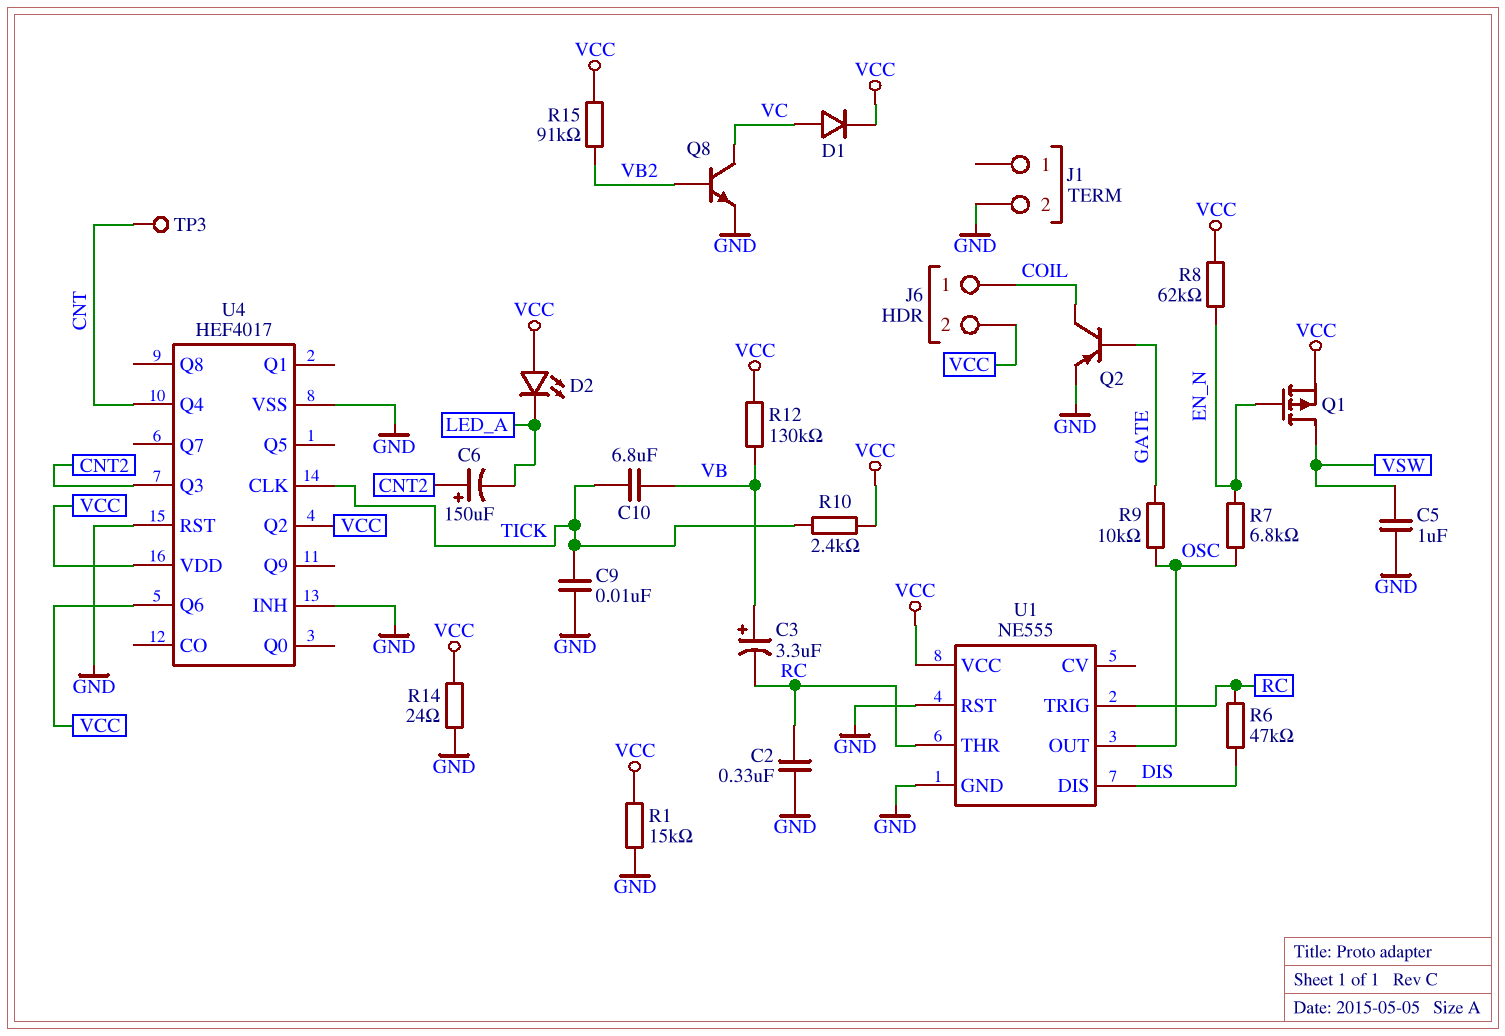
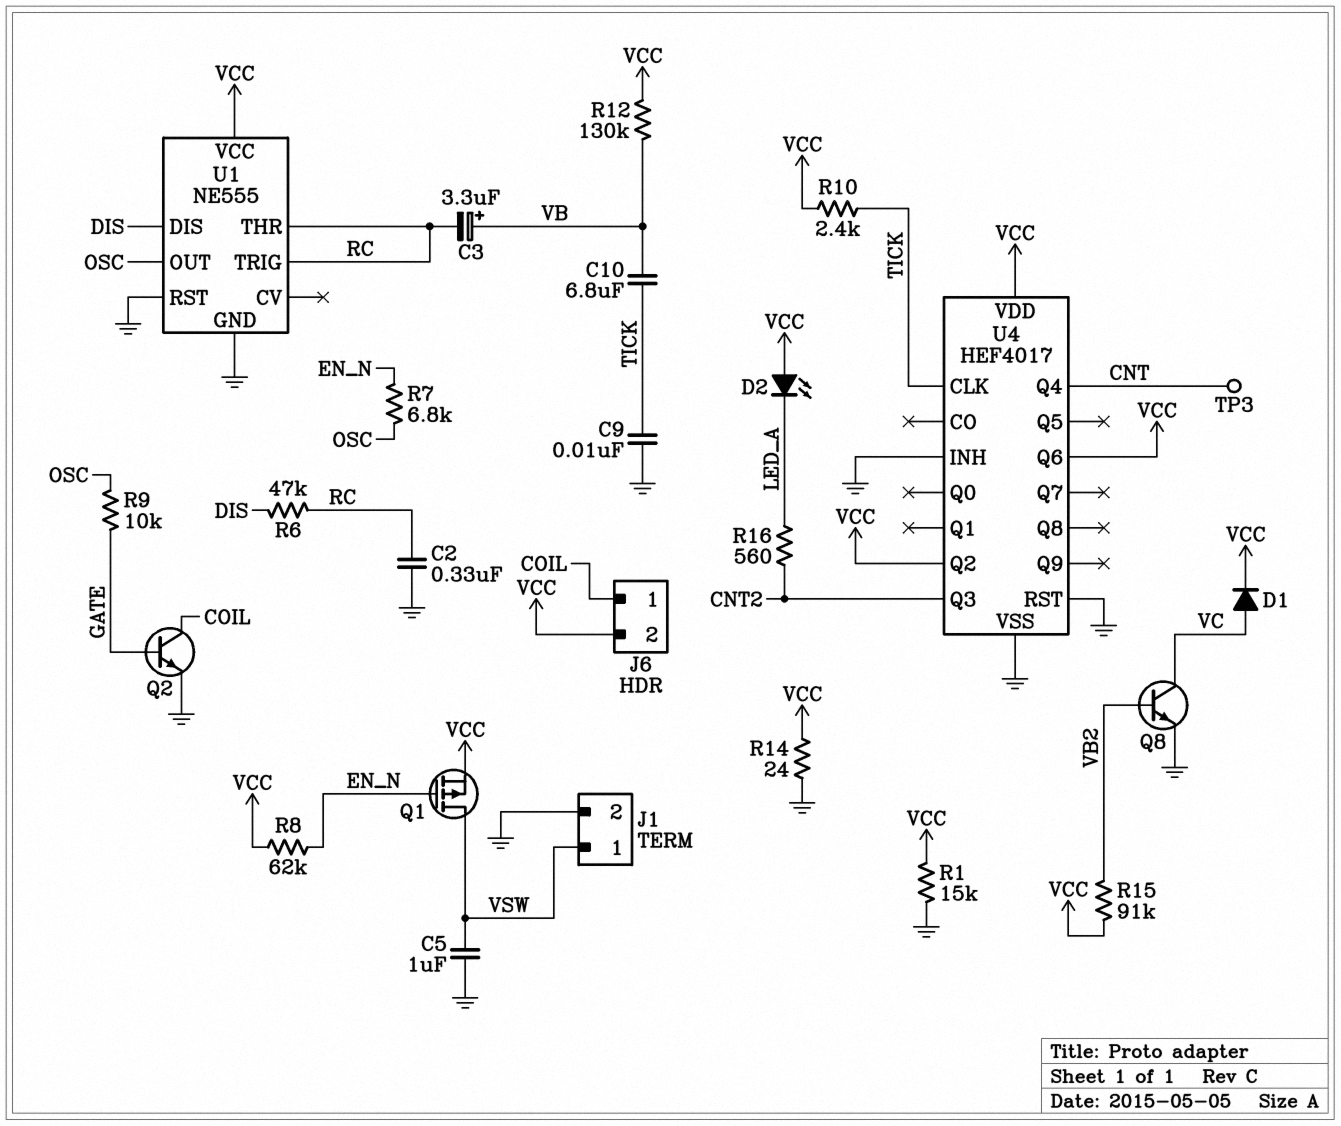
C6: 150uF (plus CNT2, minus LED_A) -> none
J1 pin 1: none -> VSW
Q2: PNP (B GATE, C COIL, E GND) -> NPN (B GATE, C COIL, E GND)
R16: none -> 560 (CNT2, LED_A)

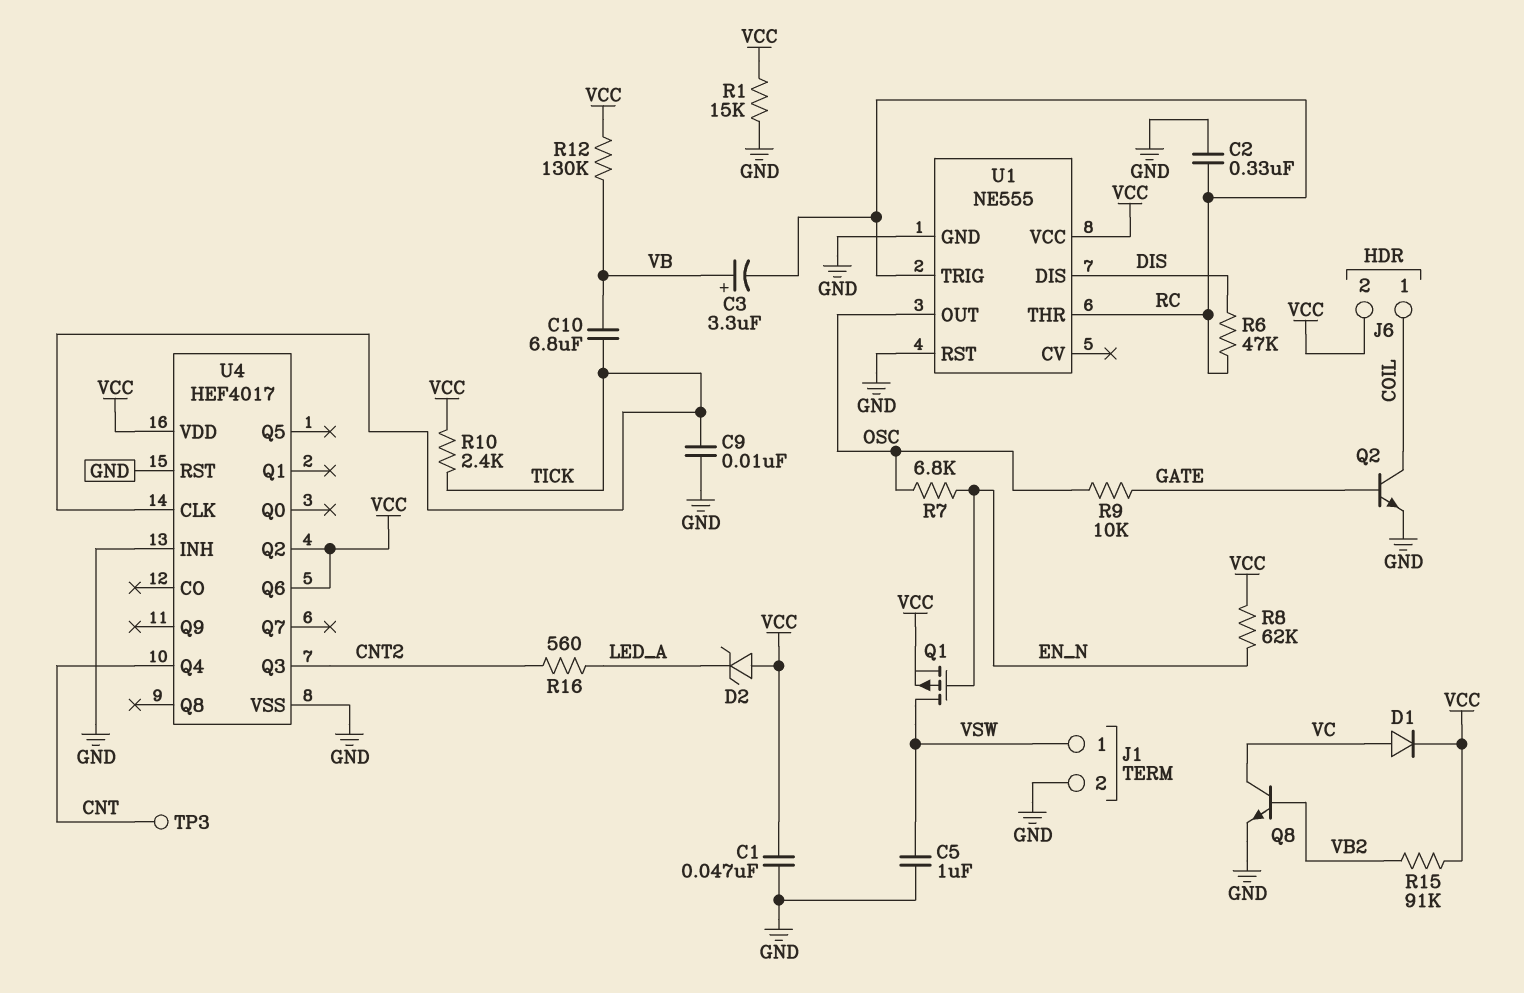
C1: none -> 47nF (GND, VCC)
D2: LED (A VCC, K LED_A) -> zener (A VCC, K LED_A)
R14: 24 (GND, VCC) -> none

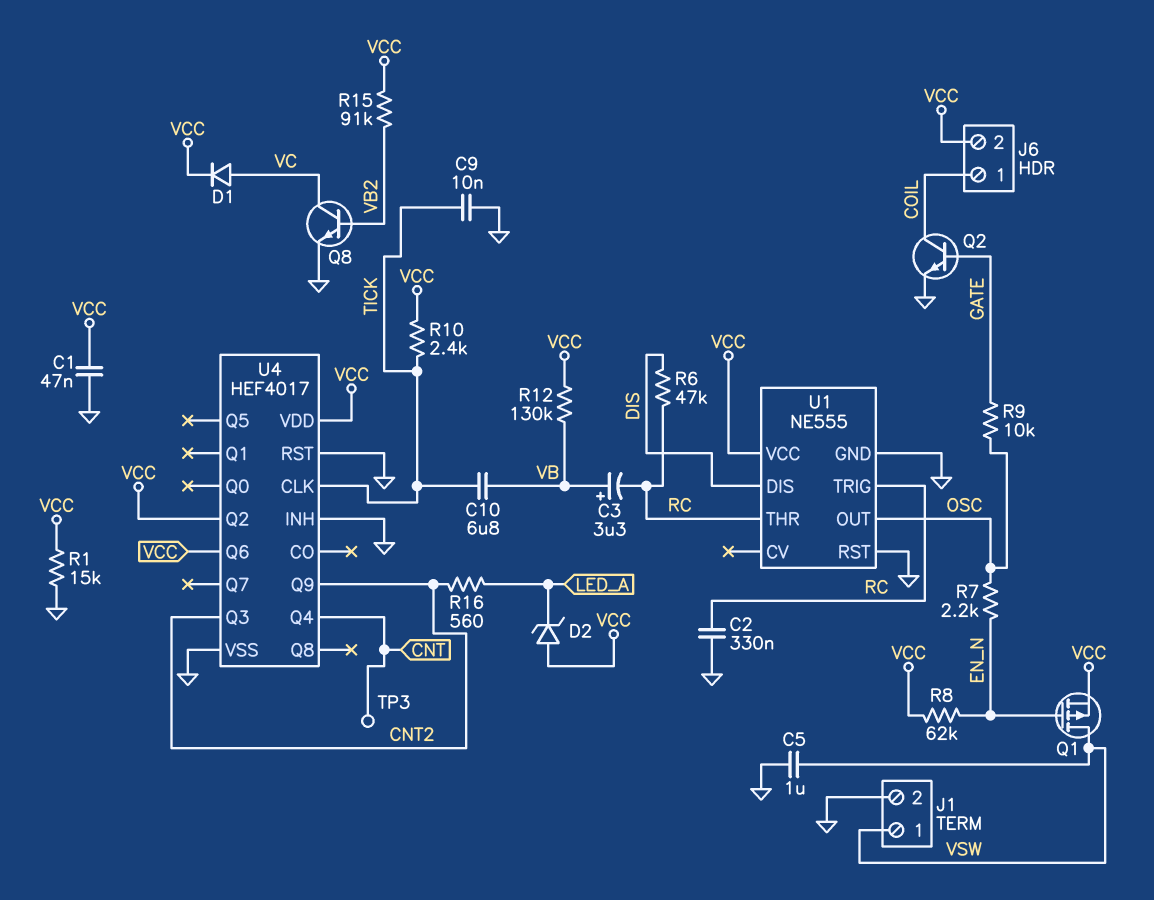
R7: 6.8k (EN_N, OSC) -> 2.2k (EN_N, OSC)
U4 pin Q9: none -> CNT2

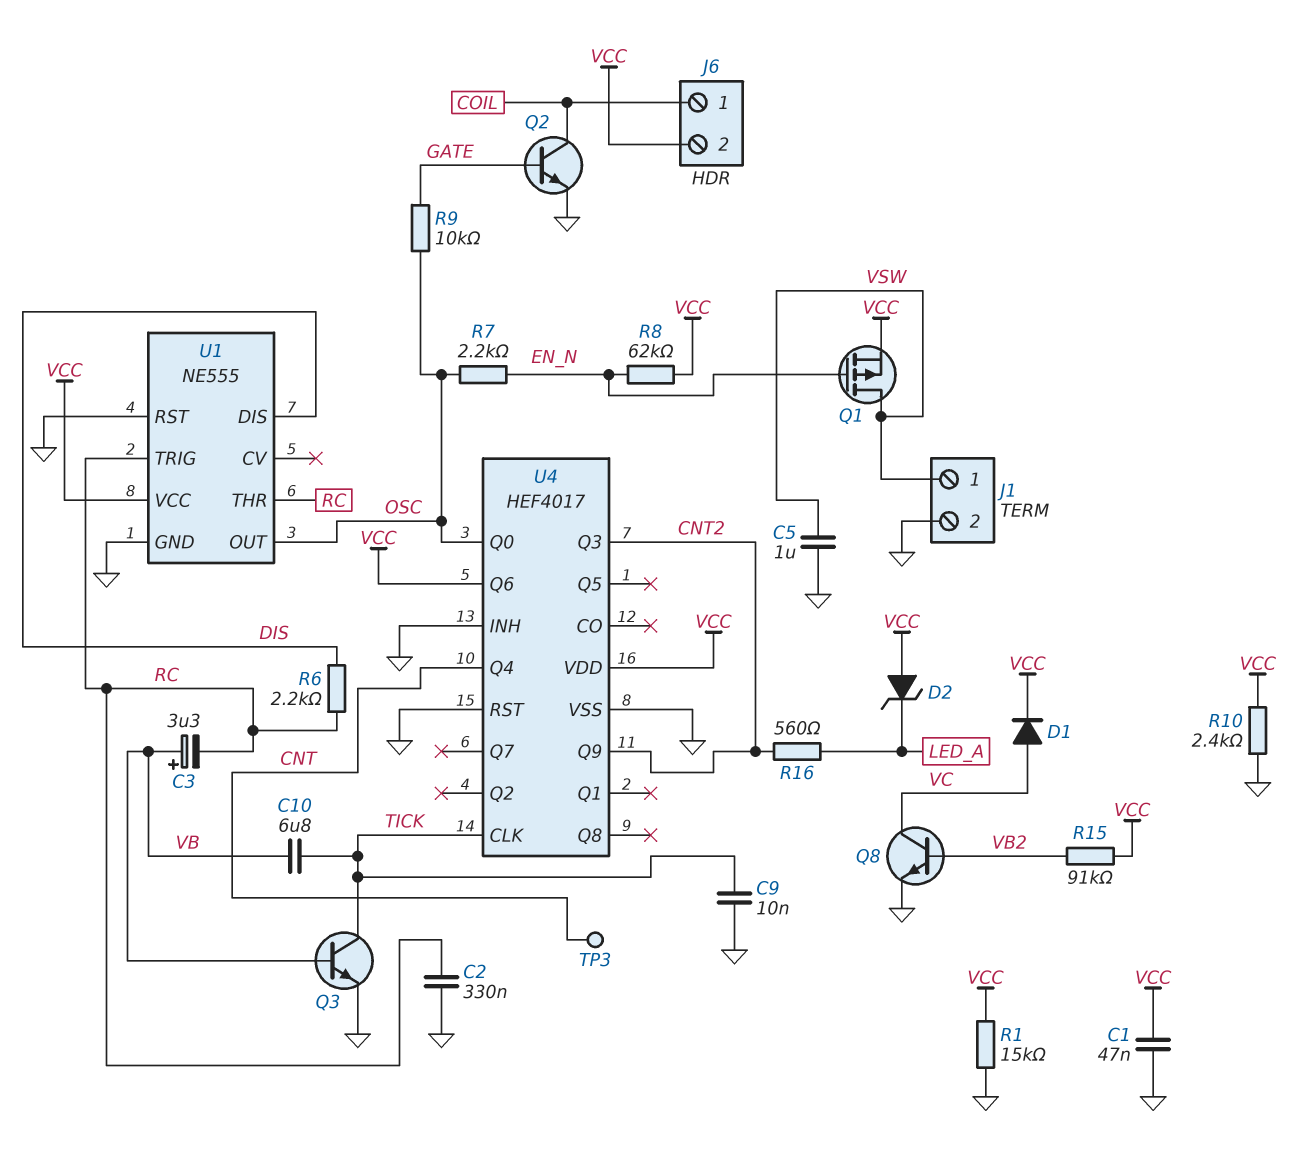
Q3: none -> NPN (B VB, C TICK, E GND)
R6: 47k (DIS, RC) -> 2.2k (DIS, RC)
R10: 2.4k (TICK, VCC) -> 2.4k (GND, VCC)
R12: 130k (VB, VCC) -> none
U4 pin Q0: none -> OSC
U4 pin Q2: VCC -> none

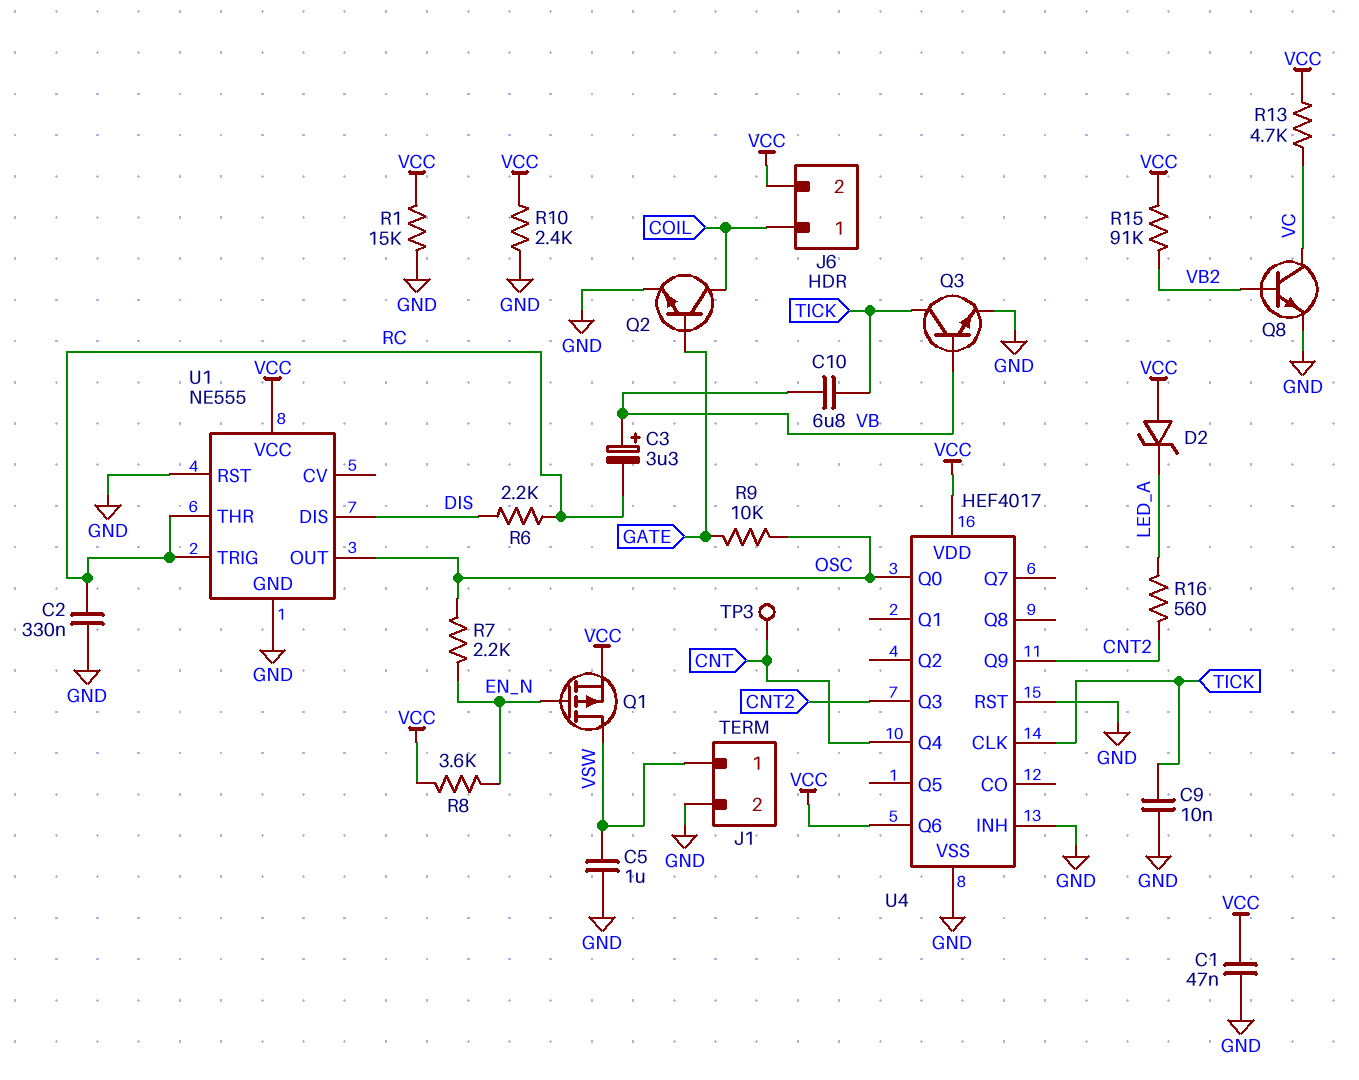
D1: diode (A VC, K VCC) -> none
R8: 62k (EN_N, VCC) -> 3.6k (EN_N, VCC)
R13: none -> 4.7k (VC, VCC)

